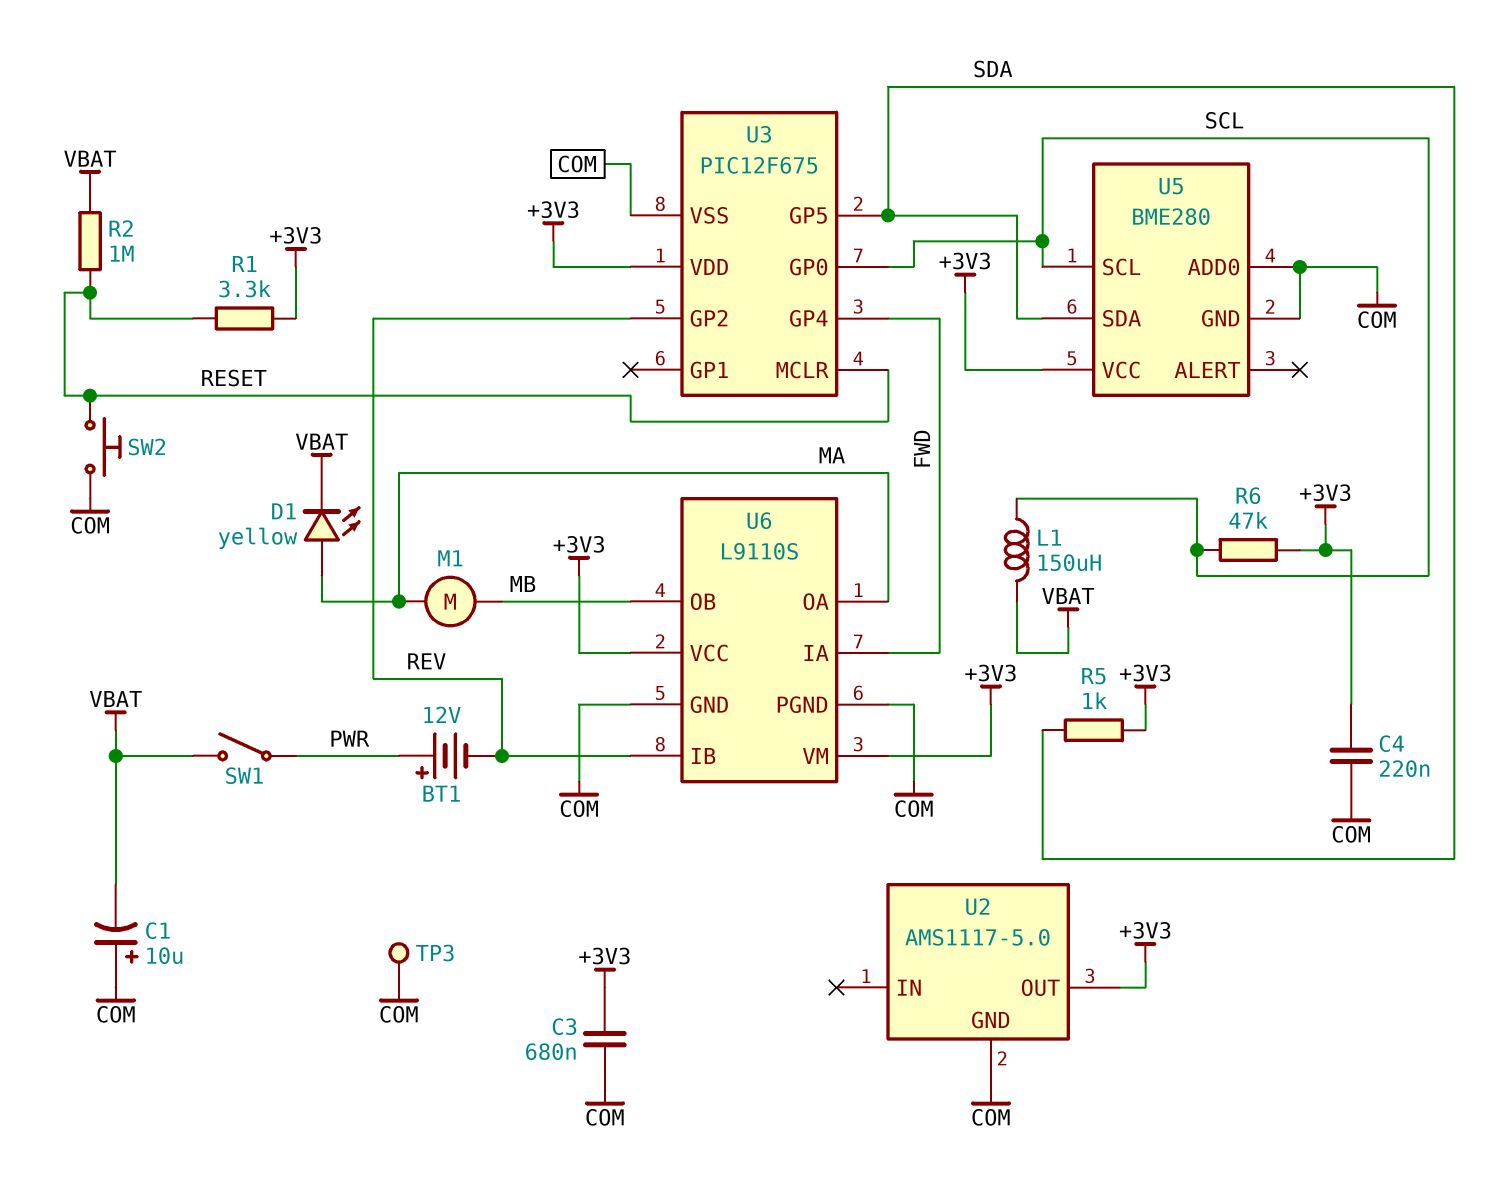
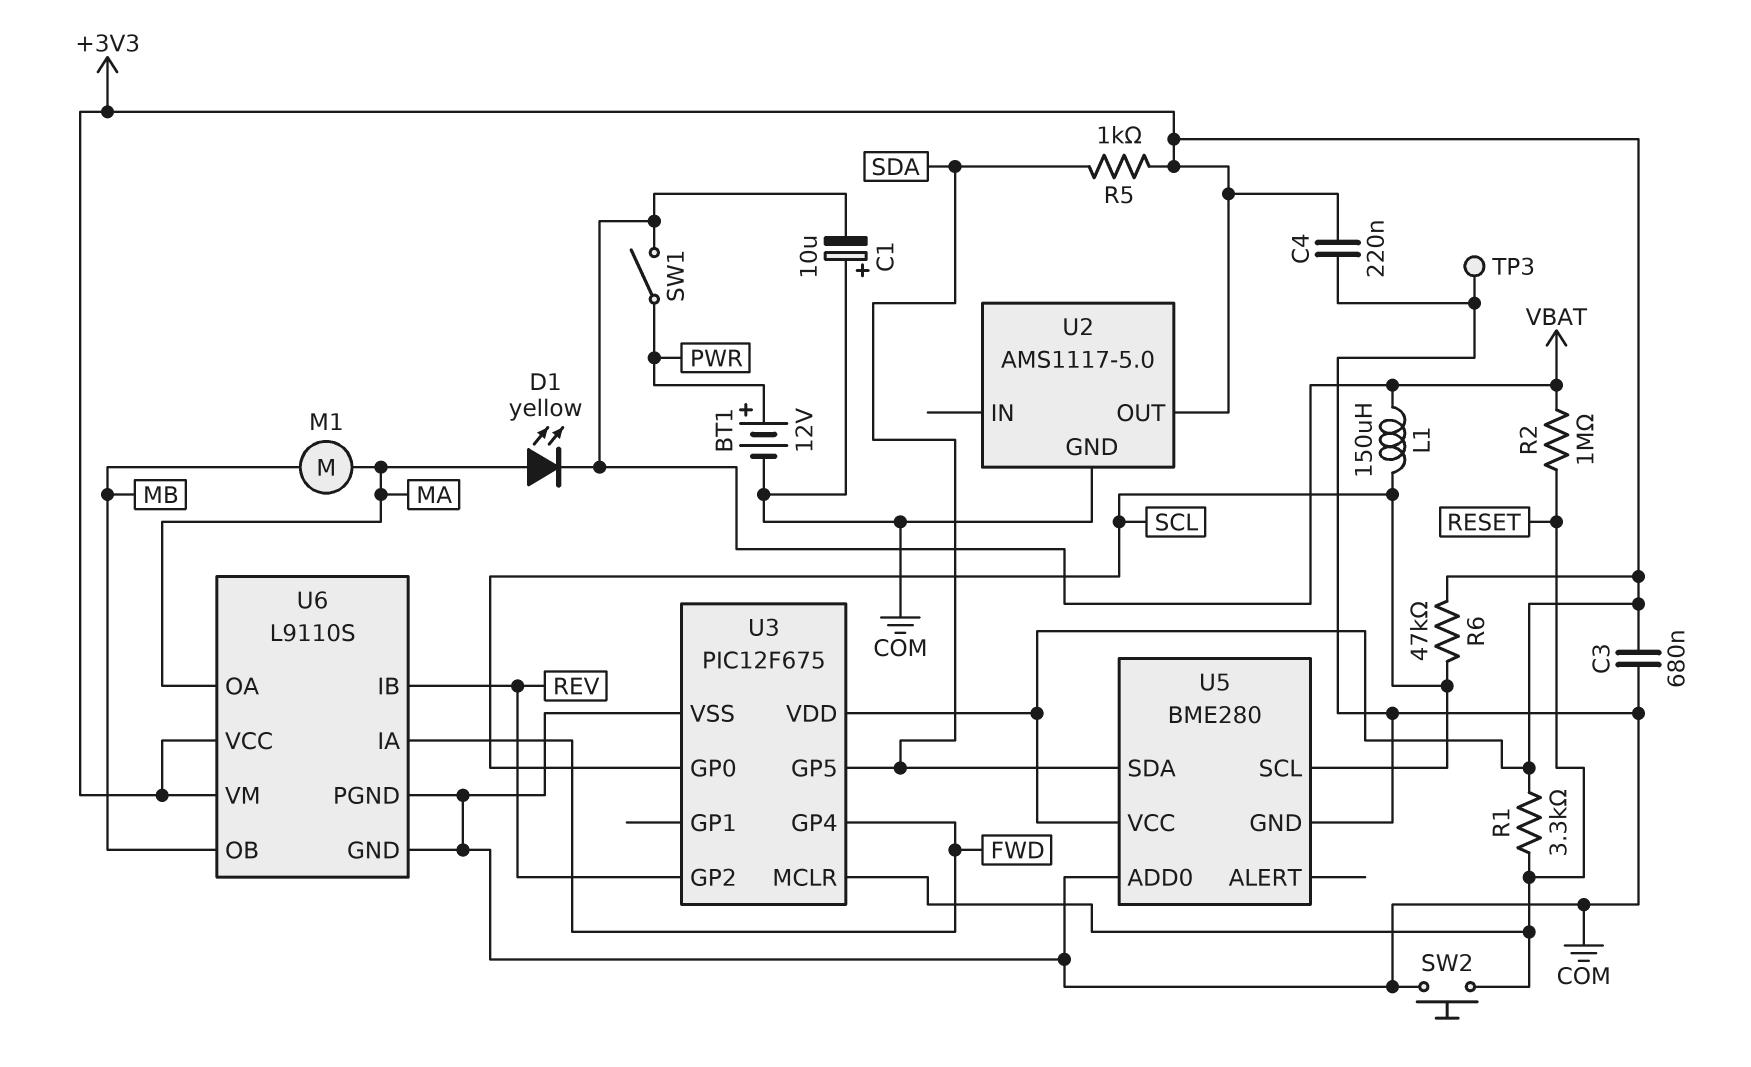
BT1: 12V (plus PWR, minus REV) -> 12V (plus PWR, minus COM)

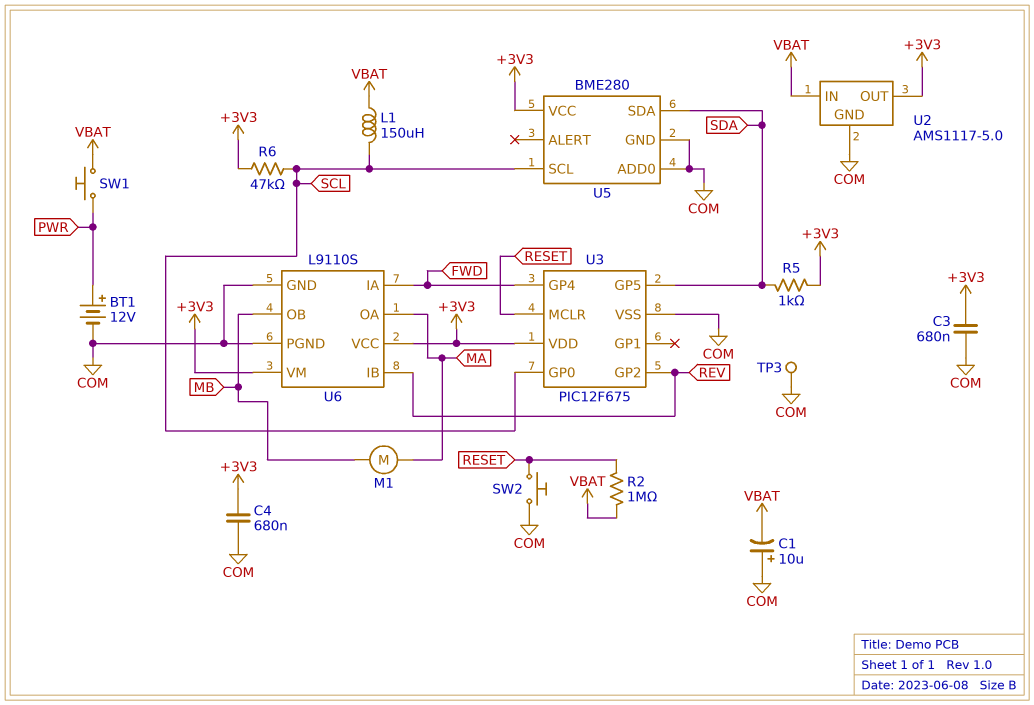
C4: 220nF (+3V3, COM) -> 680nF (+3V3, COM)
D1: LED yellow (A MA, K VBAT) -> none
R1: 3.3k (+3V3, RESET) -> none
SW1: switch (PWR, VBAT) -> button (PWR, VBAT)
U2 pin IN: none -> VBAT

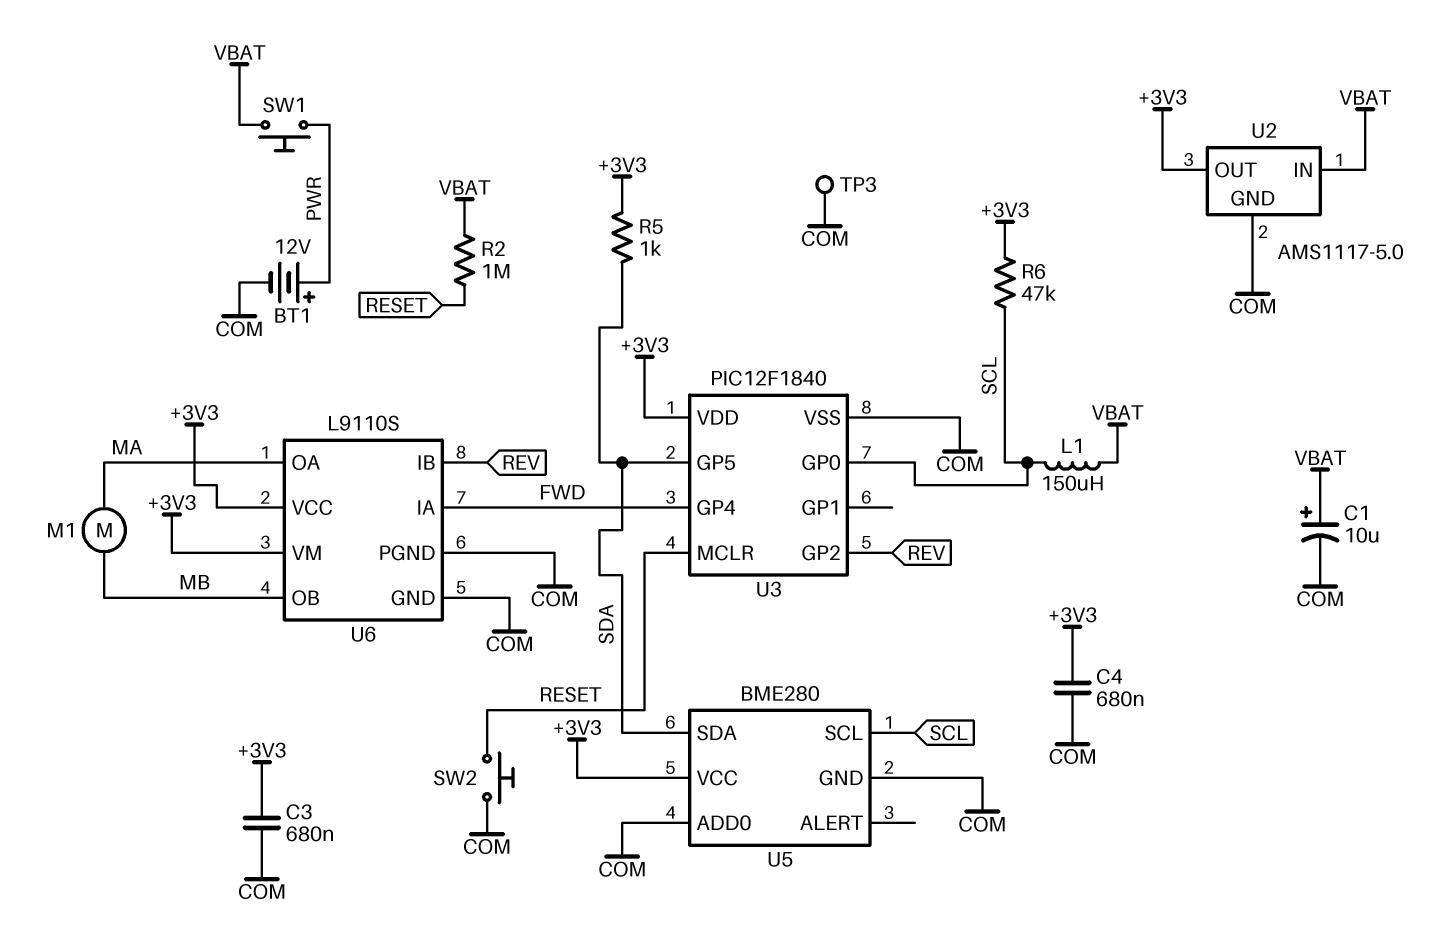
C1: 10uF (plus COM, minus VBAT) -> 10uF (plus VBAT, minus COM)
U3: PIC12F675 -> PIC12F1840

